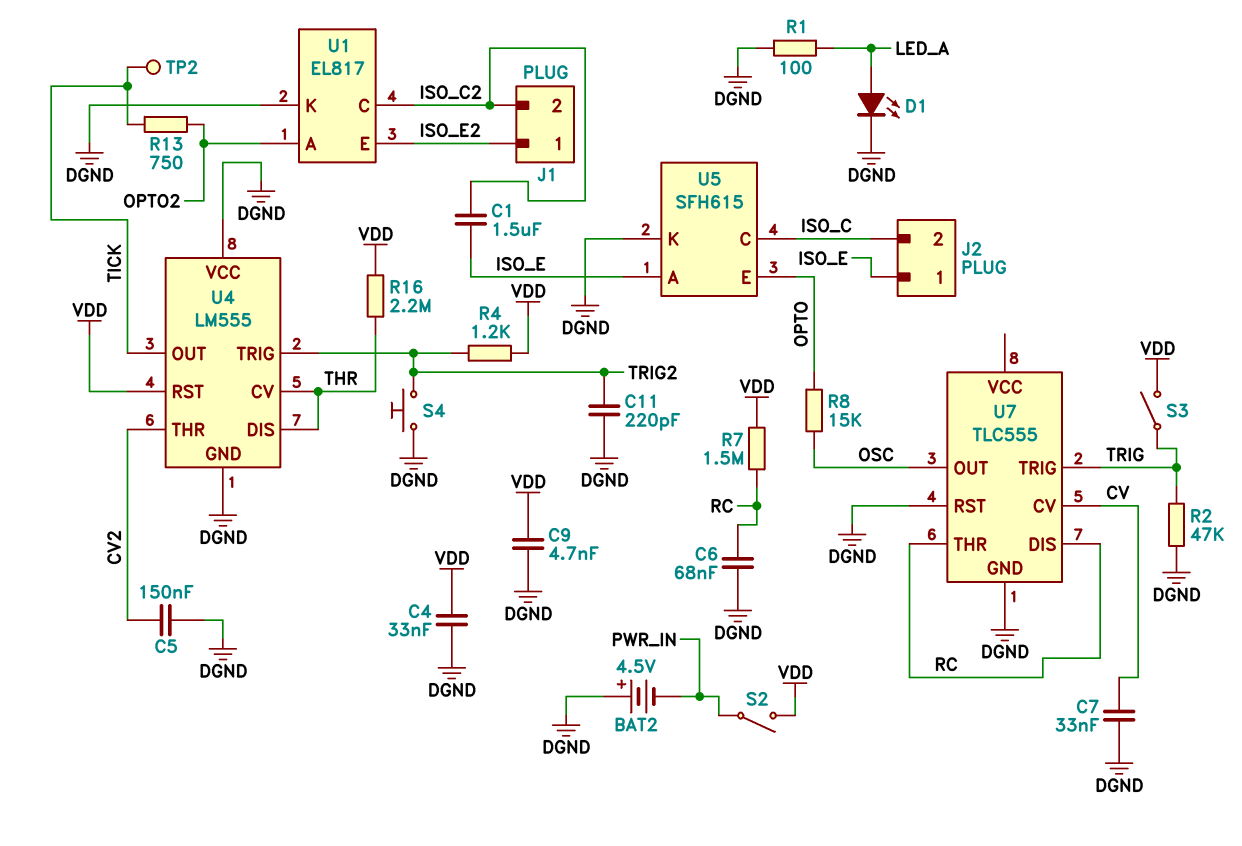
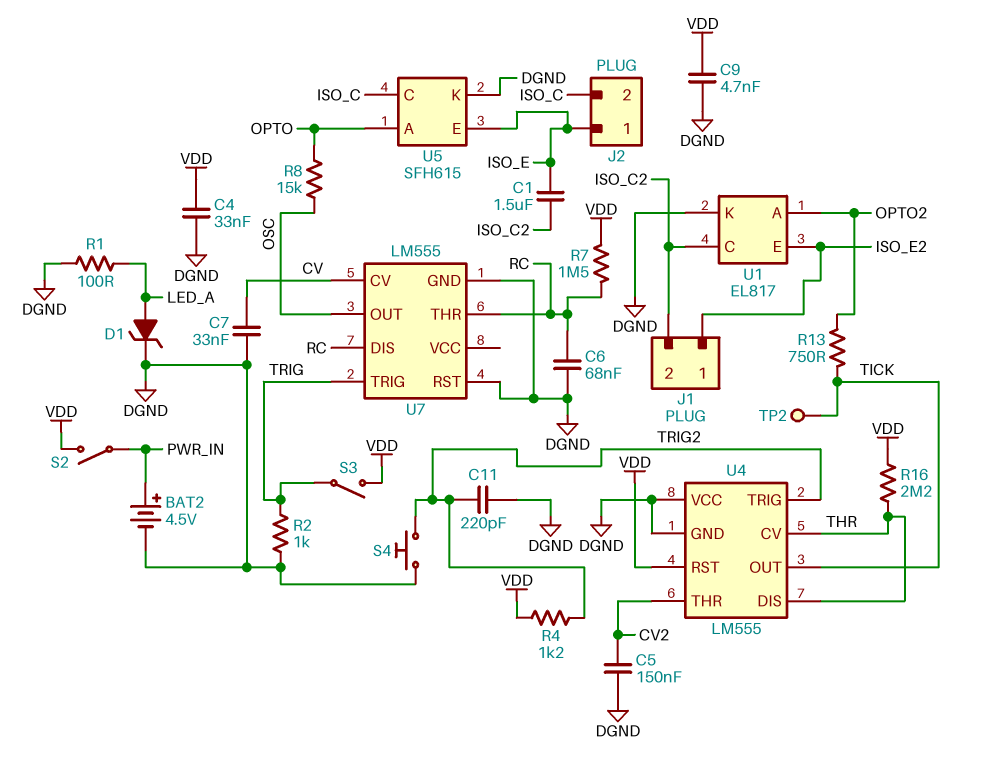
BAT2: 4.5V (plus DGND, minus PWR_IN) -> 4.5V (plus PWR_IN, minus DGND)
D1: LED (A LED_A, K DGND) -> zener (A LED_A, K DGND)
R2: 47k (DGND, TRIG) -> 1k (DGND, TRIG)
U5 pin A: ISO_E -> OPTO
U5 pin E: OPTO -> ISO_E
U7: TLC555 -> LM555

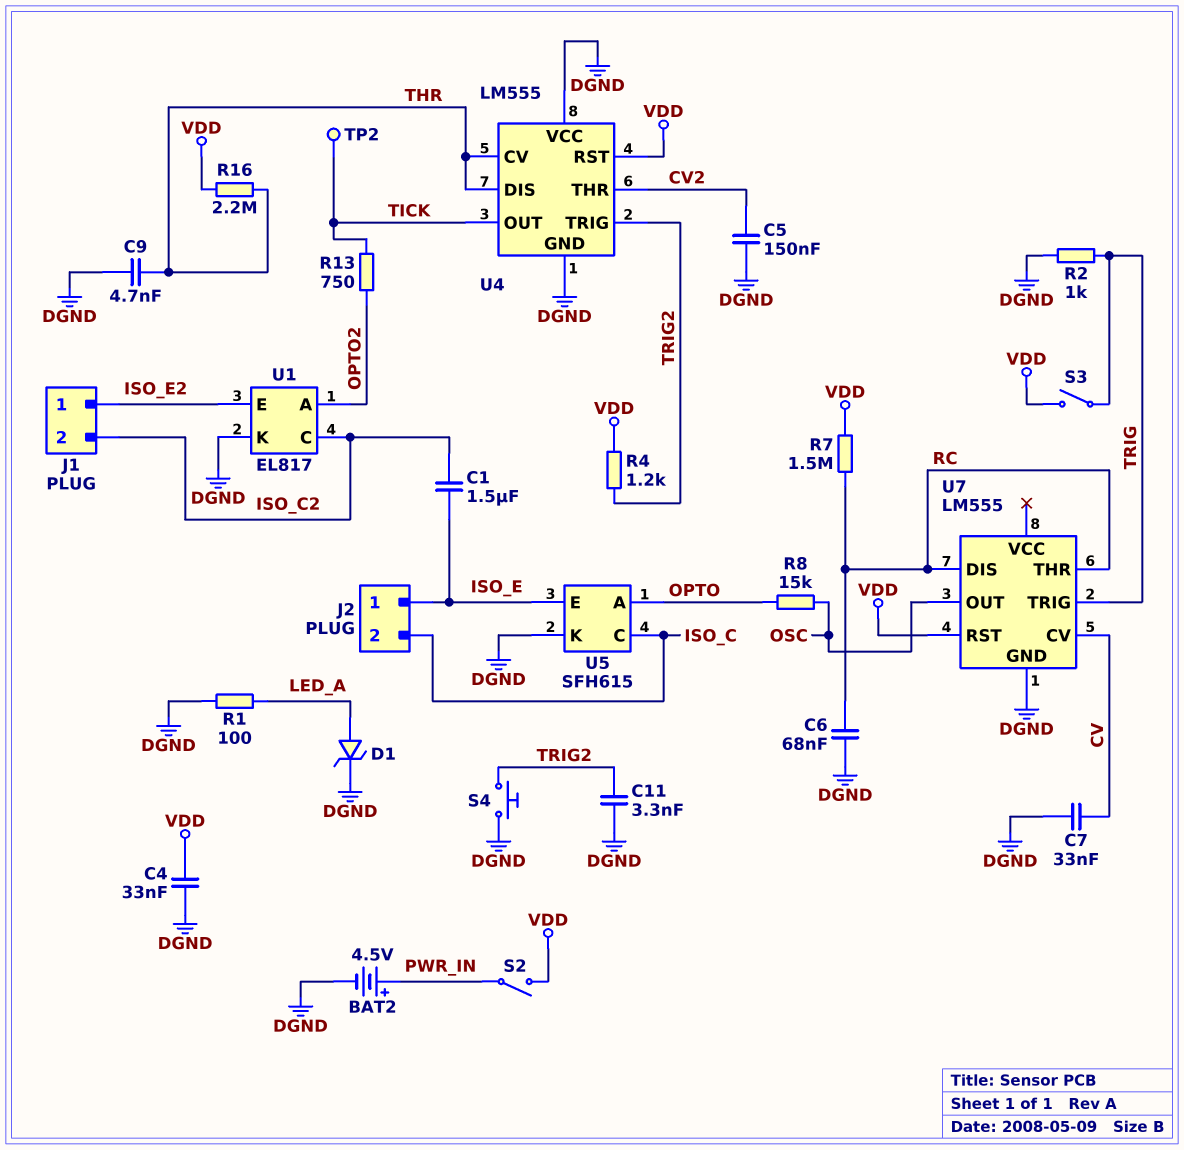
C9: 4.7nF (DGND, VDD) -> 4.7nF (DGND, THR)
C11: 220pF (DGND, TRIG2) -> 3.3nF (DGND, TRIG2)
U7 pin RST: DGND -> VDD

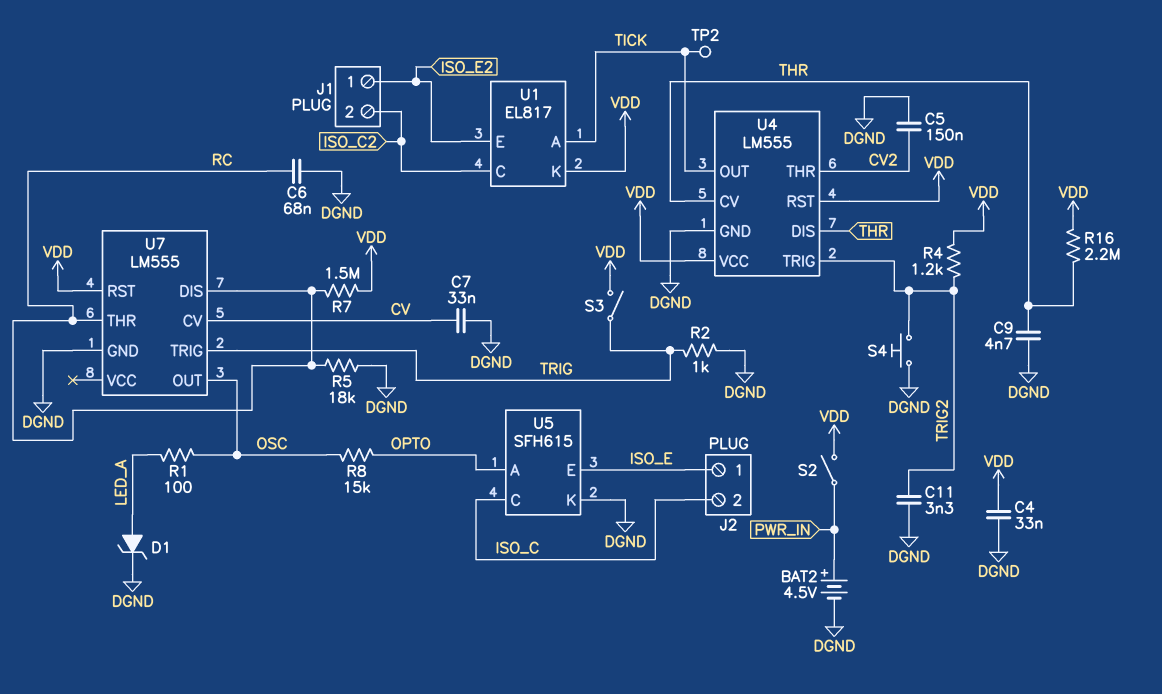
C1: 1.5uF (ISO_C2, ISO_E) -> none
R1: 100 (DGND, LED_A) -> 100 (LED_A, OSC)
R5: none -> 18k (DGND, RC)
R13: 750 (OPTO2, TICK) -> none
U1 pin A: OPTO2 -> TICK
U1 pin K: DGND -> VDD
U4 pin VCC: DGND -> VDD

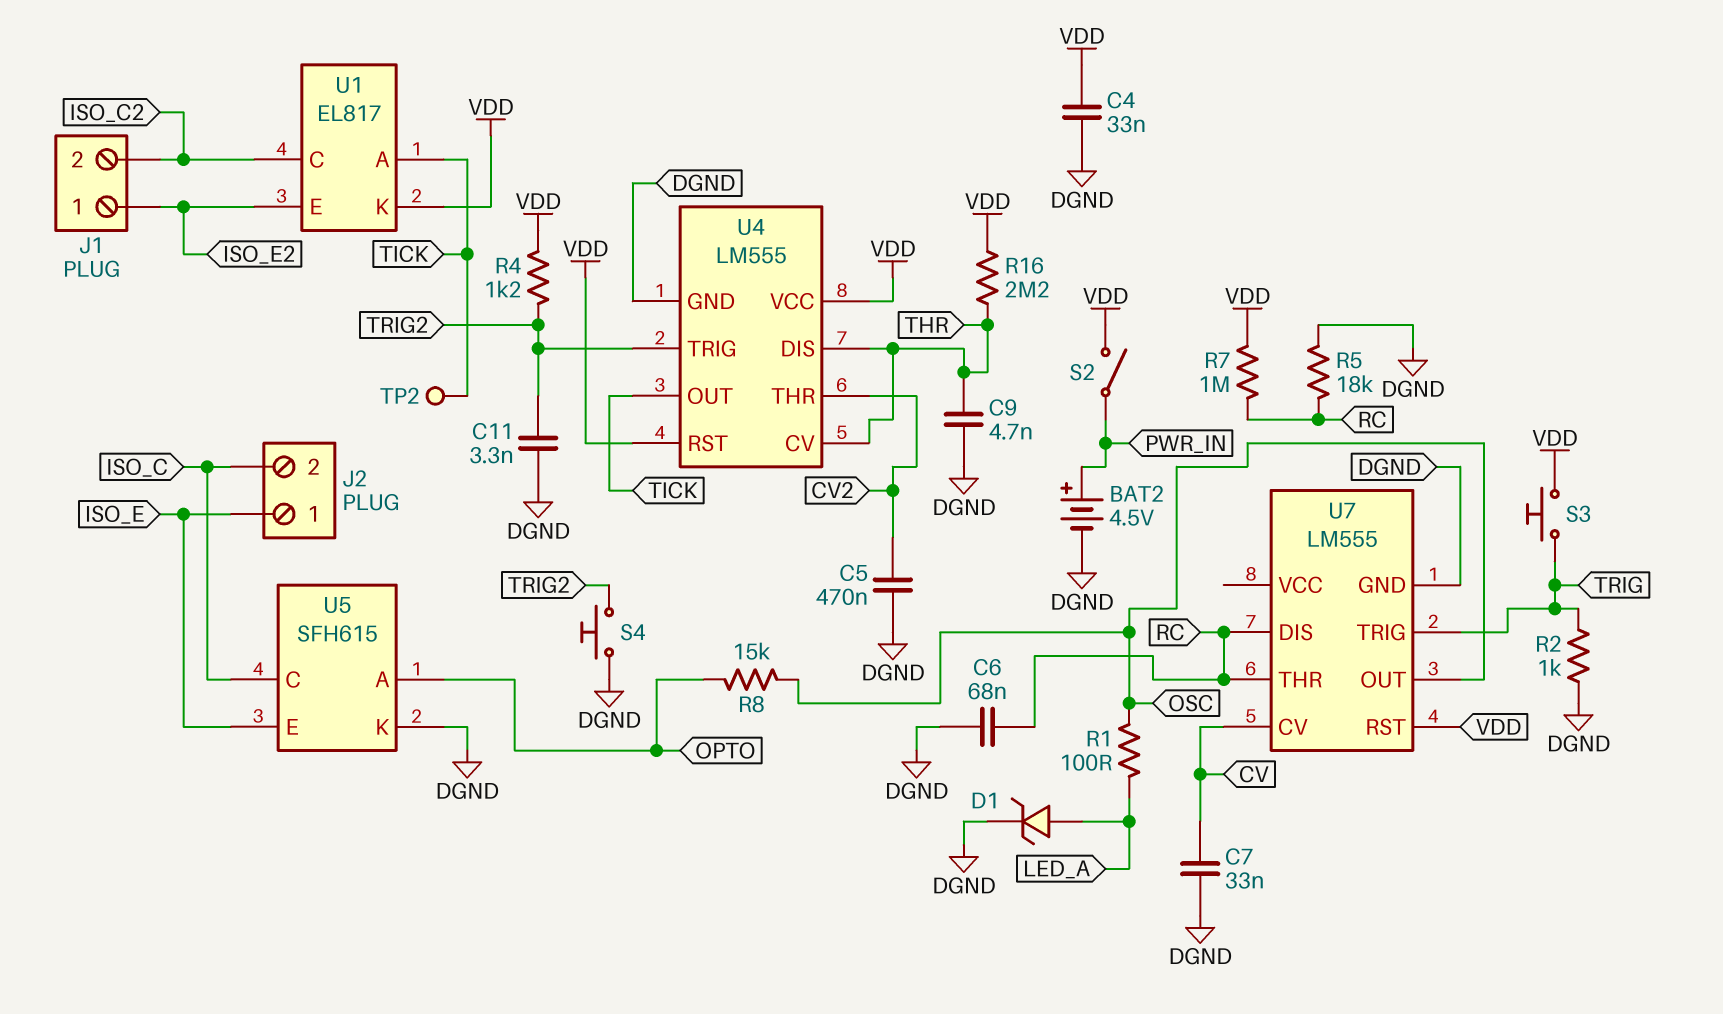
C5: 150nF (CV2, DGND) -> 470nF (CV2, DGND)
R7: 1.5M (RC, VDD) -> 1M (RC, VDD)
S3: switch (TRIG, VDD) -> button (TRIG, VDD)

